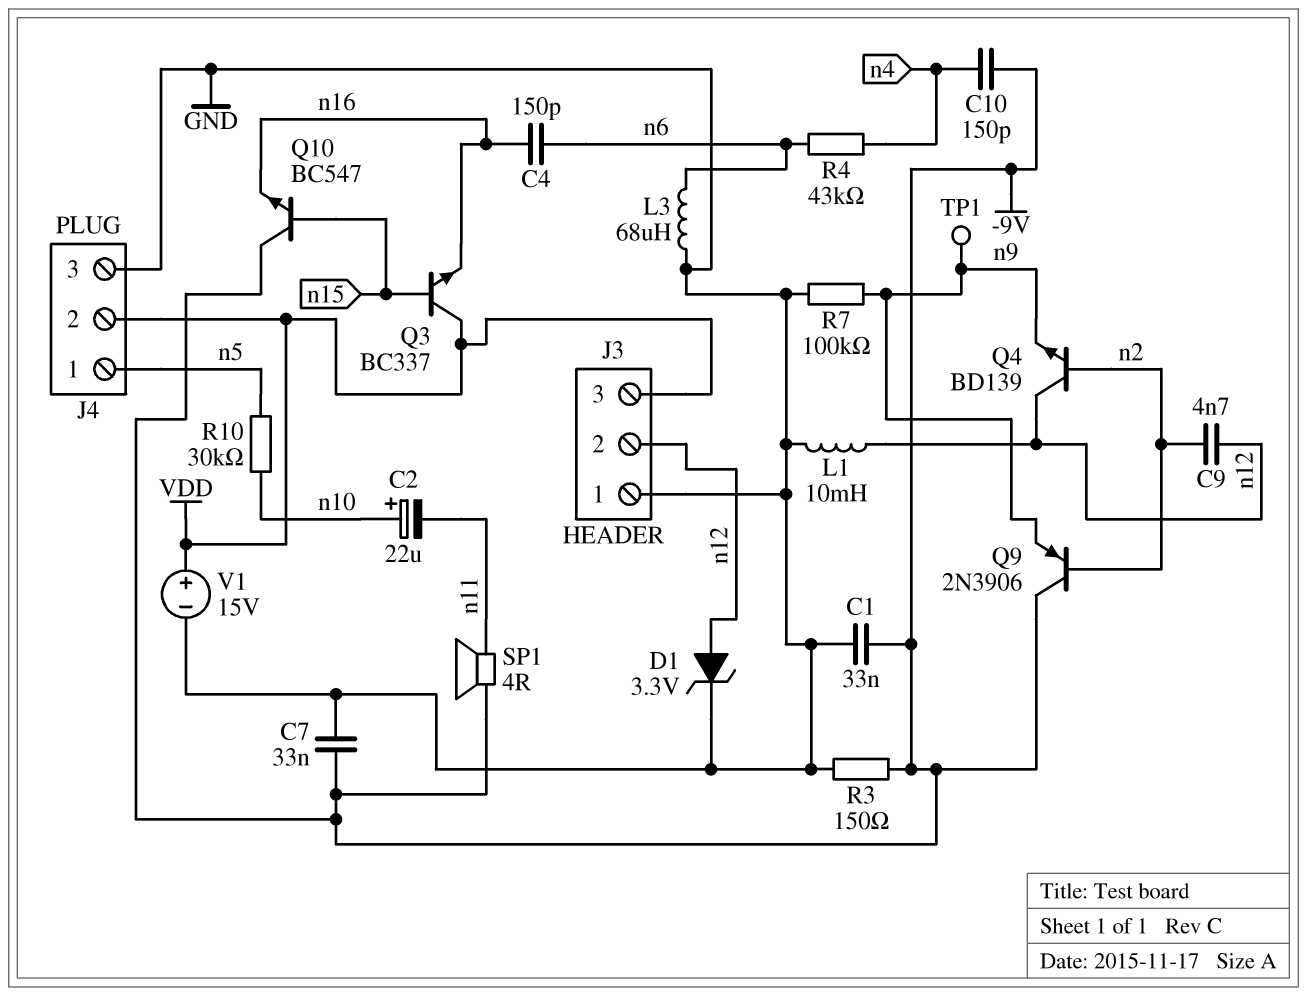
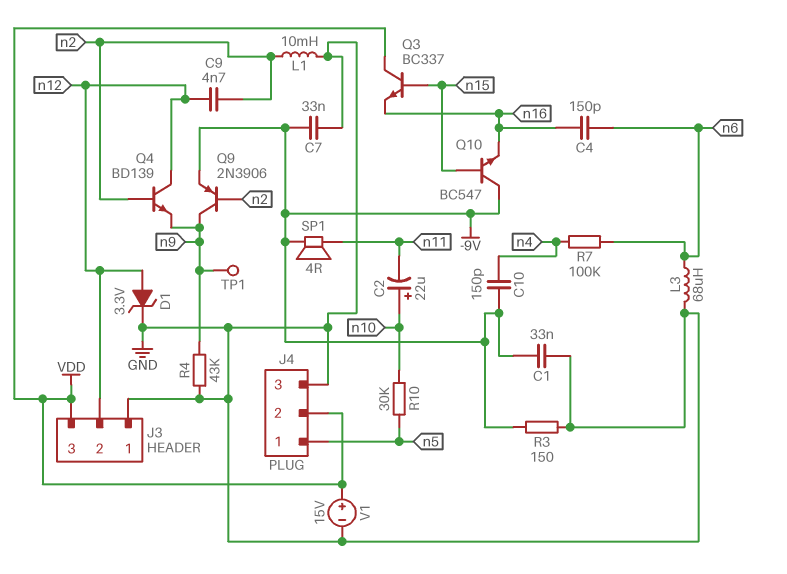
L1: 10mH (GND, n12) -> 10mH (GND, n2)
Q9: PNP 2N3906 (B n2, C -9V, E n9) -> PNP 2N3906 (B n2, C n9, E -9V)
R4: 43k (n4, n6) -> 43k (GND, n9)
R7: 100k (GND, n9) -> 100k (n4, n6)

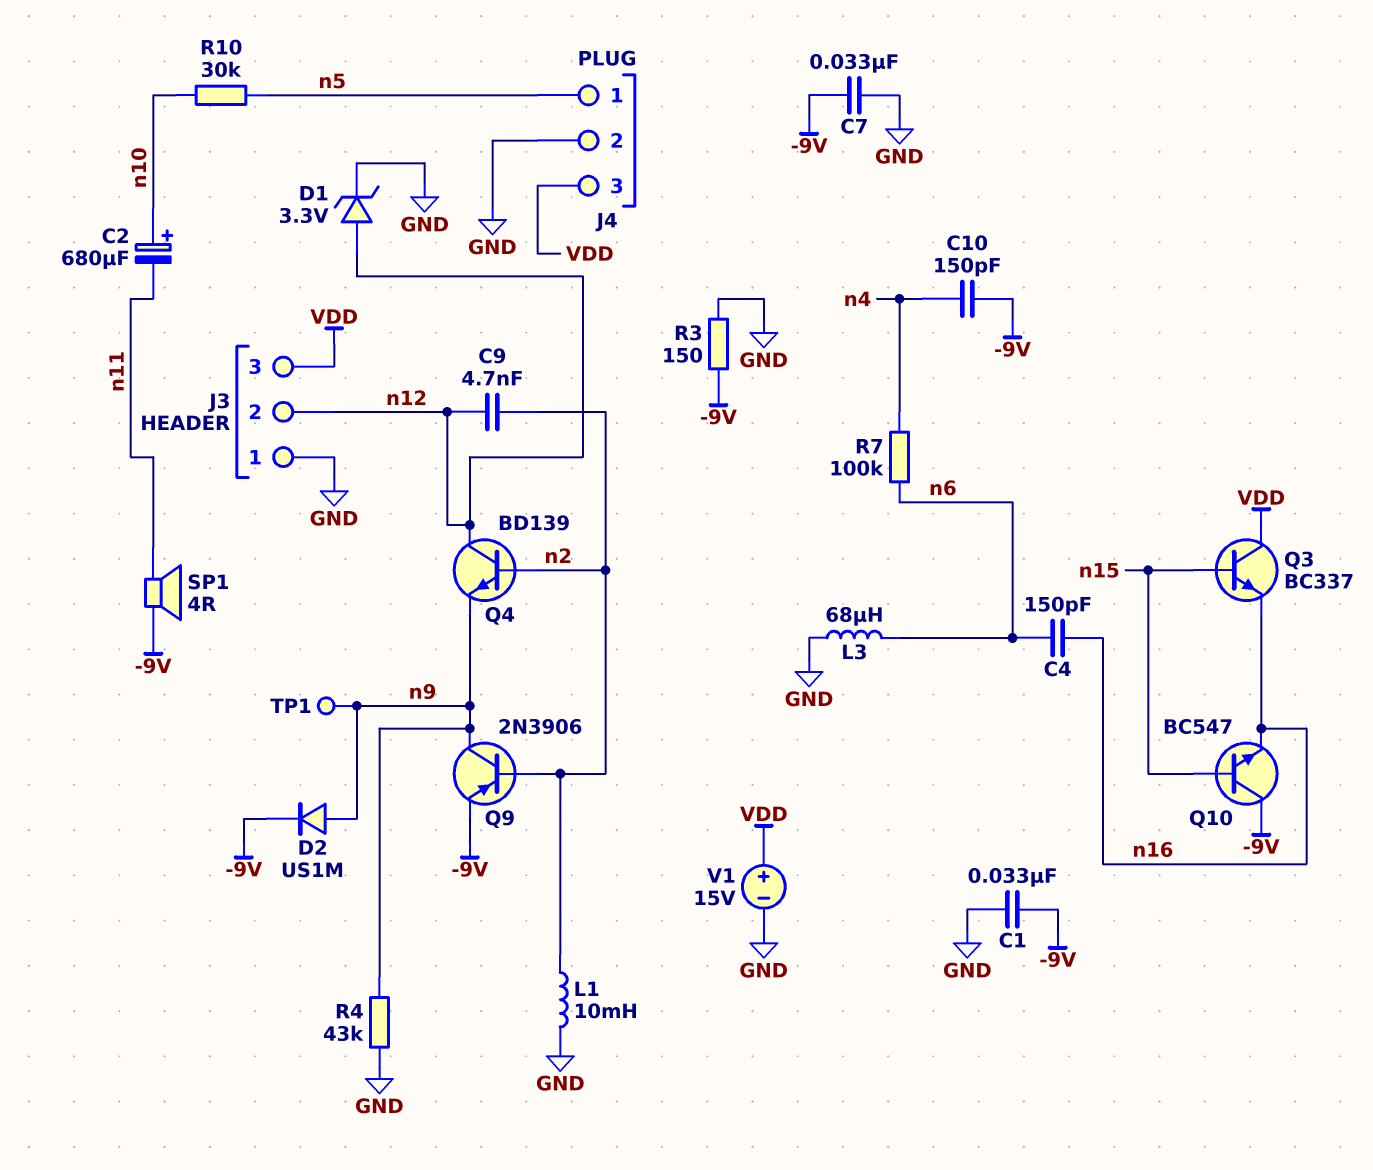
C2: 22uF (plus n10, minus n11) -> 680uF (plus n10, minus n11)
D2: none -> diode US1M (A n9, K -9V)
J4 pin 2: VDD -> GND
J4 pin 3: GND -> VDD

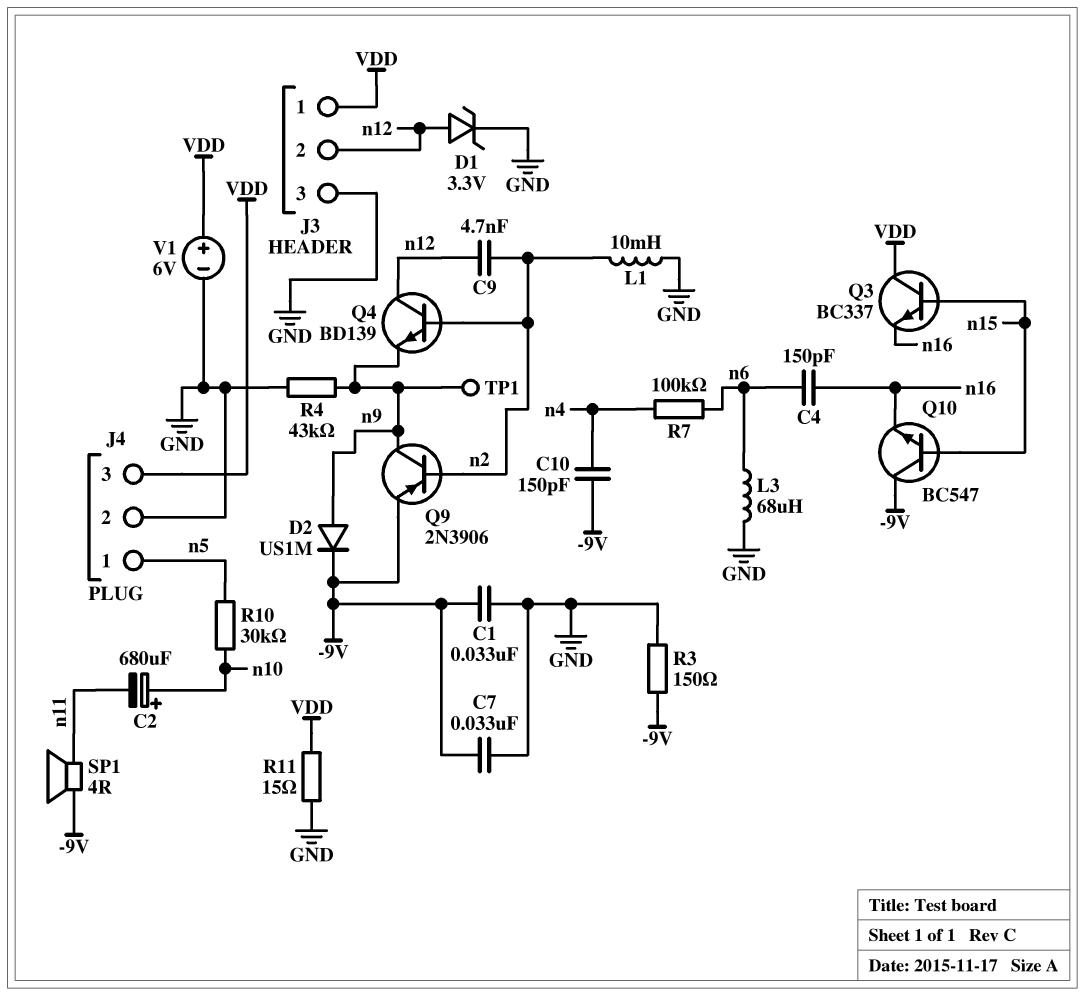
J3 pin 1: GND -> VDD
J3 pin 3: VDD -> GND
R11: none -> 15 (GND, VDD)
V1: 15V (plus VDD, minus GND) -> 6V (plus VDD, minus GND)

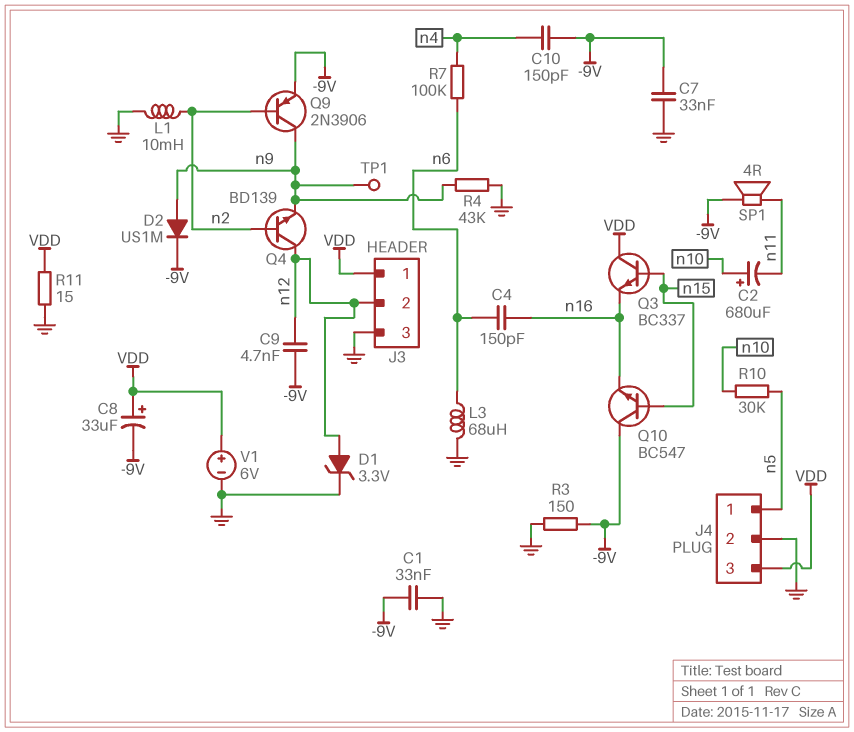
C8: none -> 33uF (plus VDD, minus -9V)
C9: 4.7nF (n2, n12) -> 4.7nF (-9V, n12)

